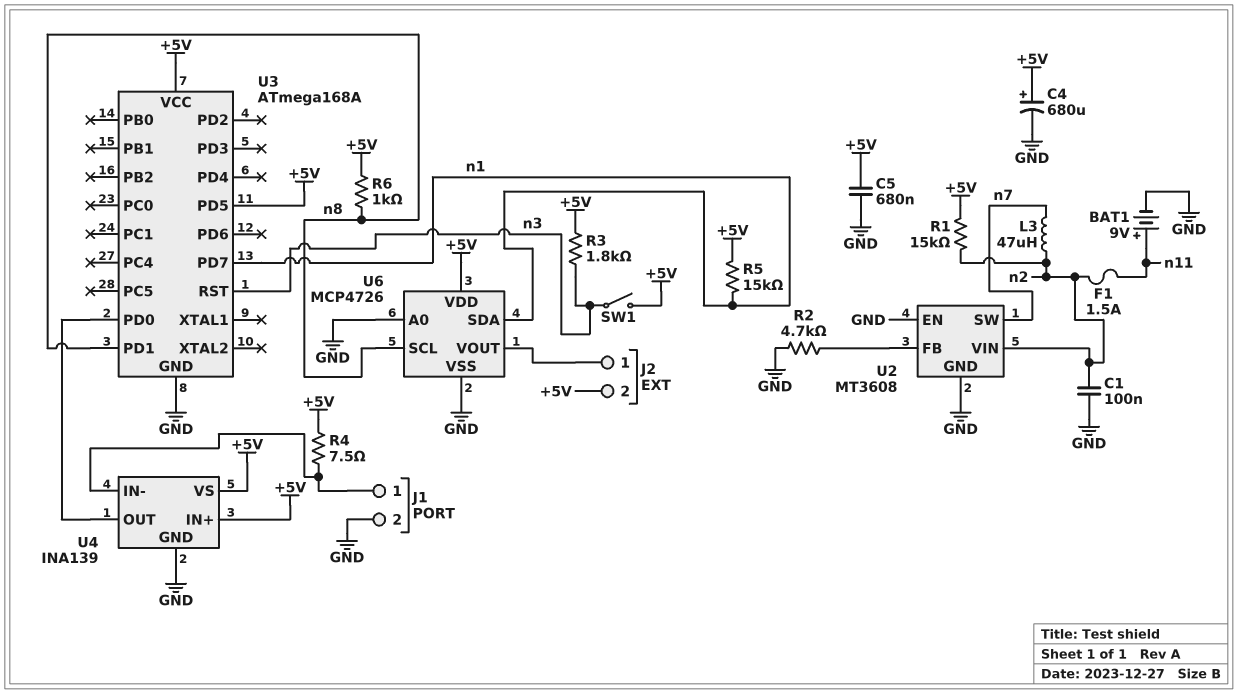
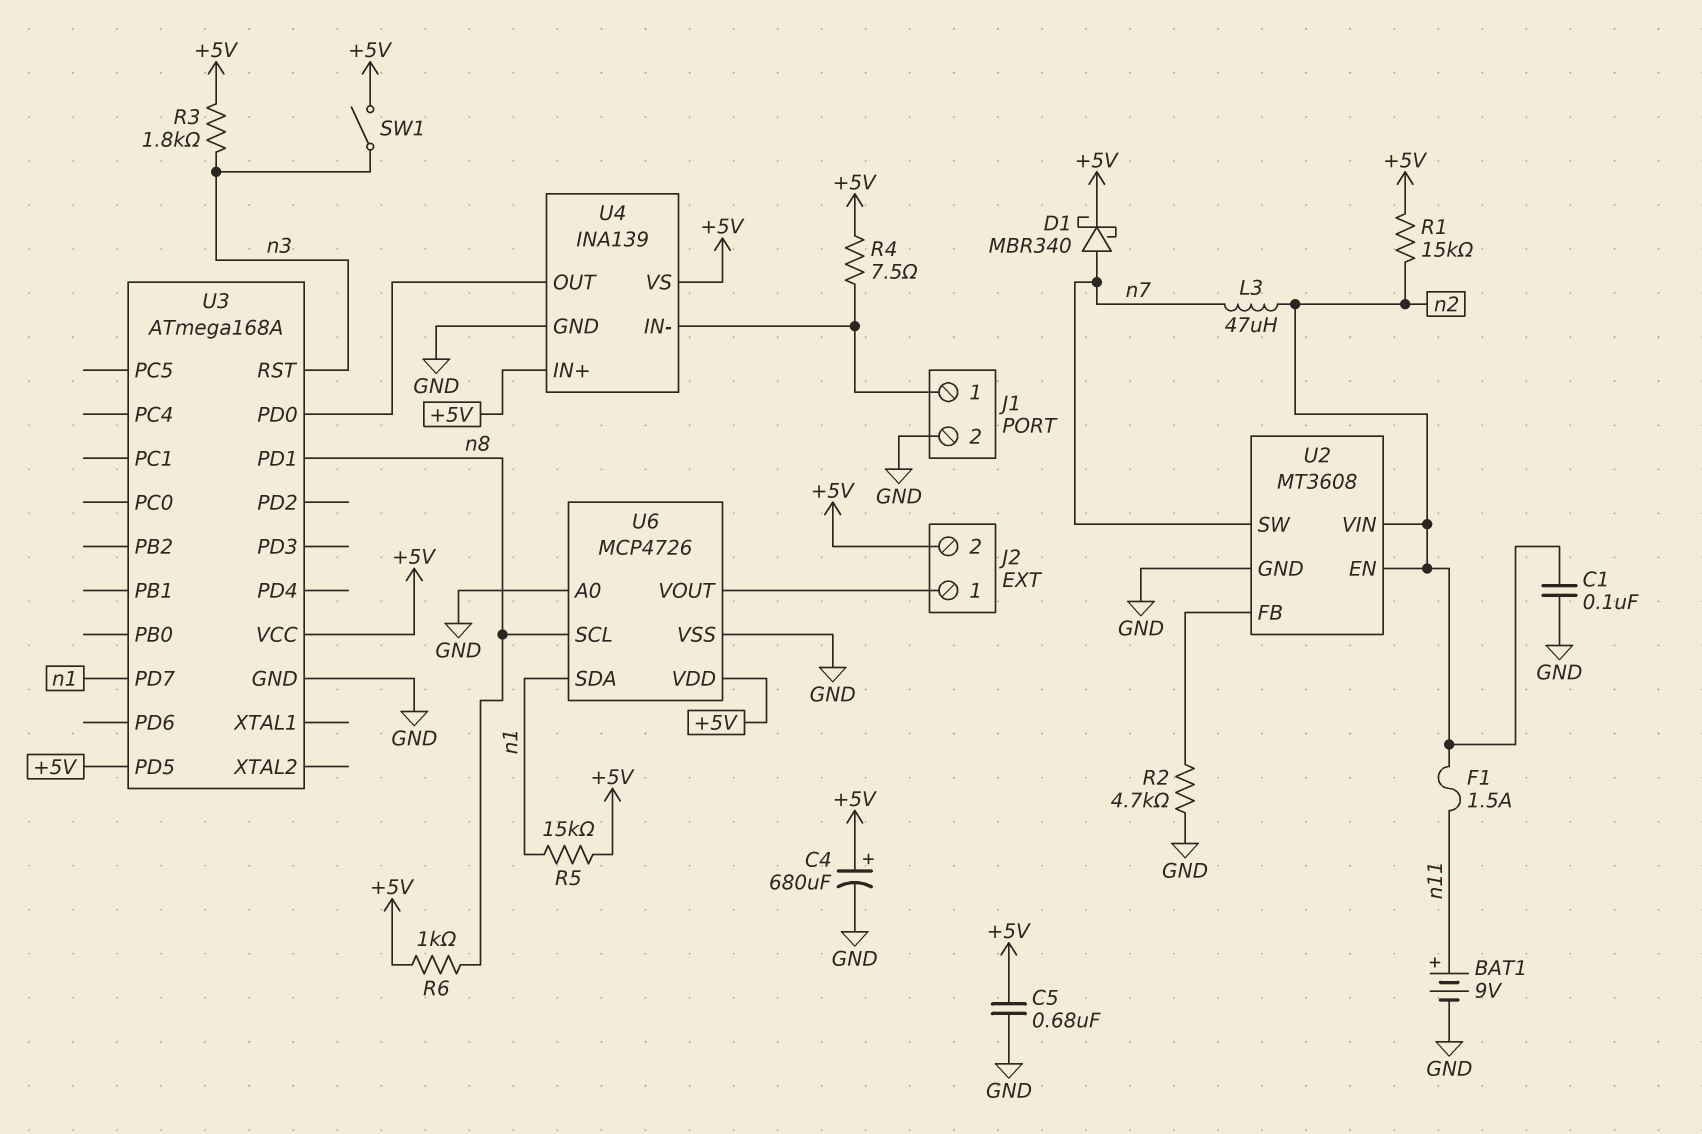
D1: none -> schottky MBR340 (A n7, K +5V)
U2 pin EN: GND -> n2

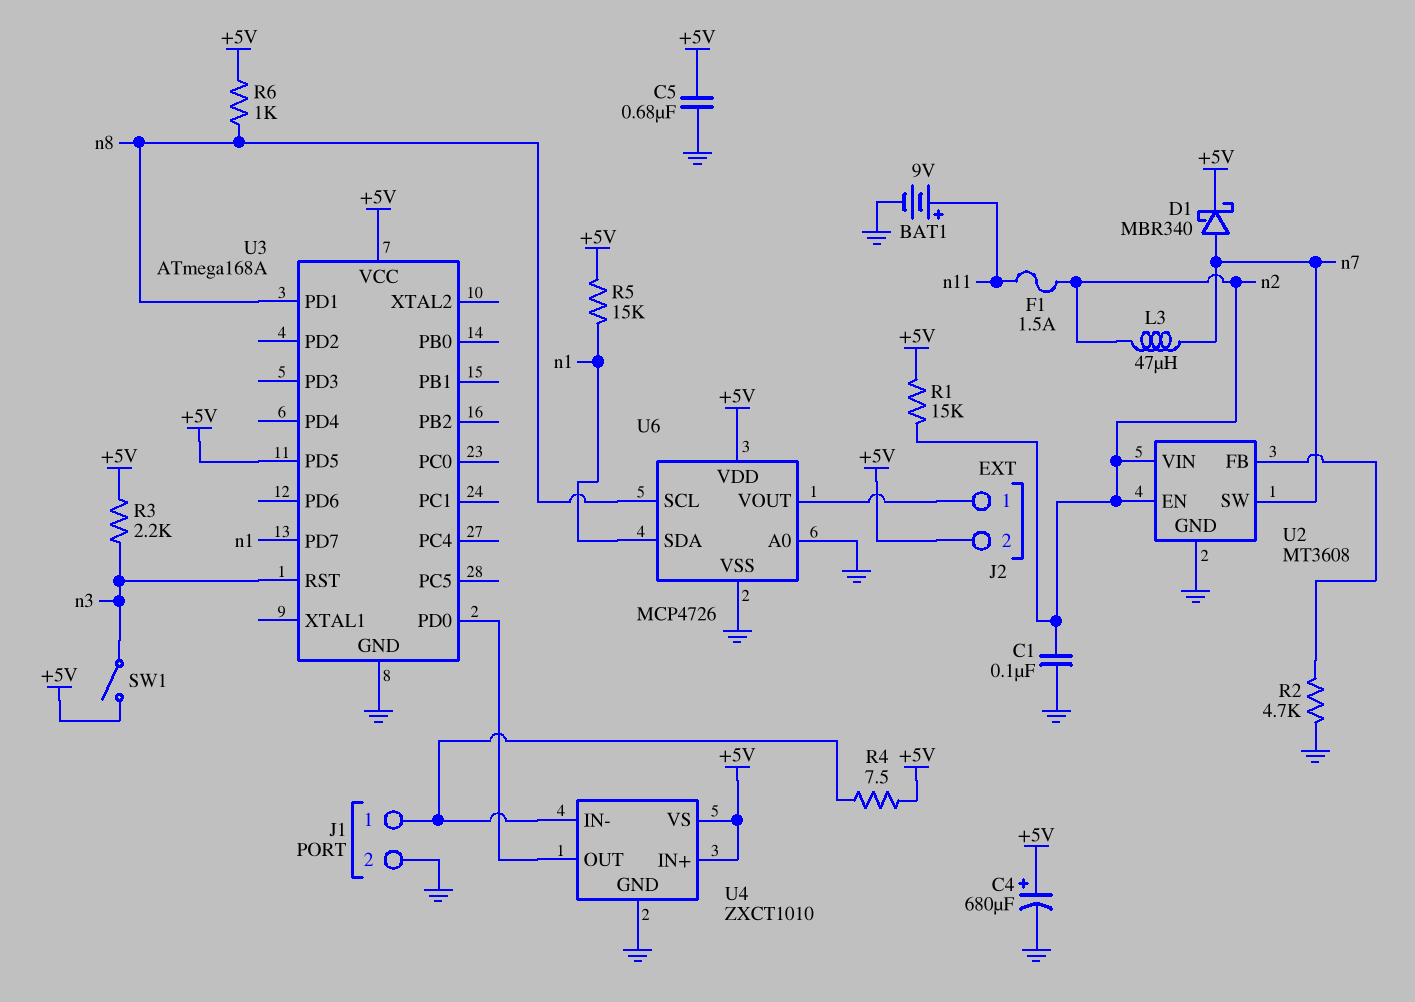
R3: 1.8k (+5V, n3) -> 2.2k (+5V, n3)
U4: INA139 -> ZXCT1010

